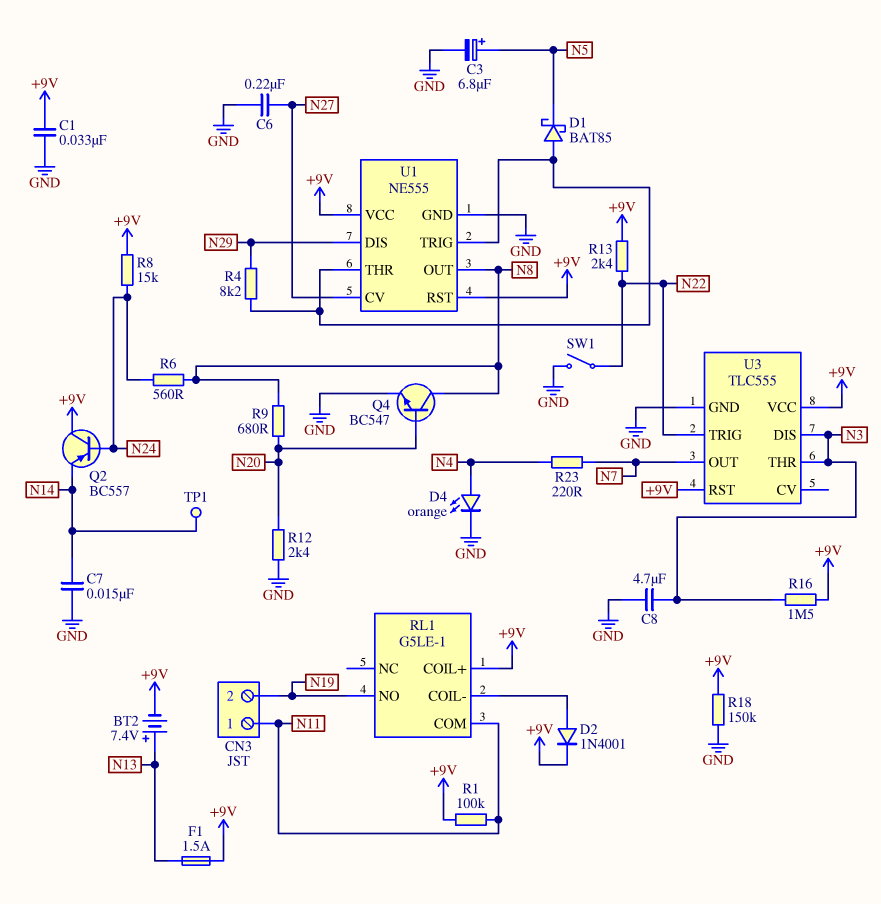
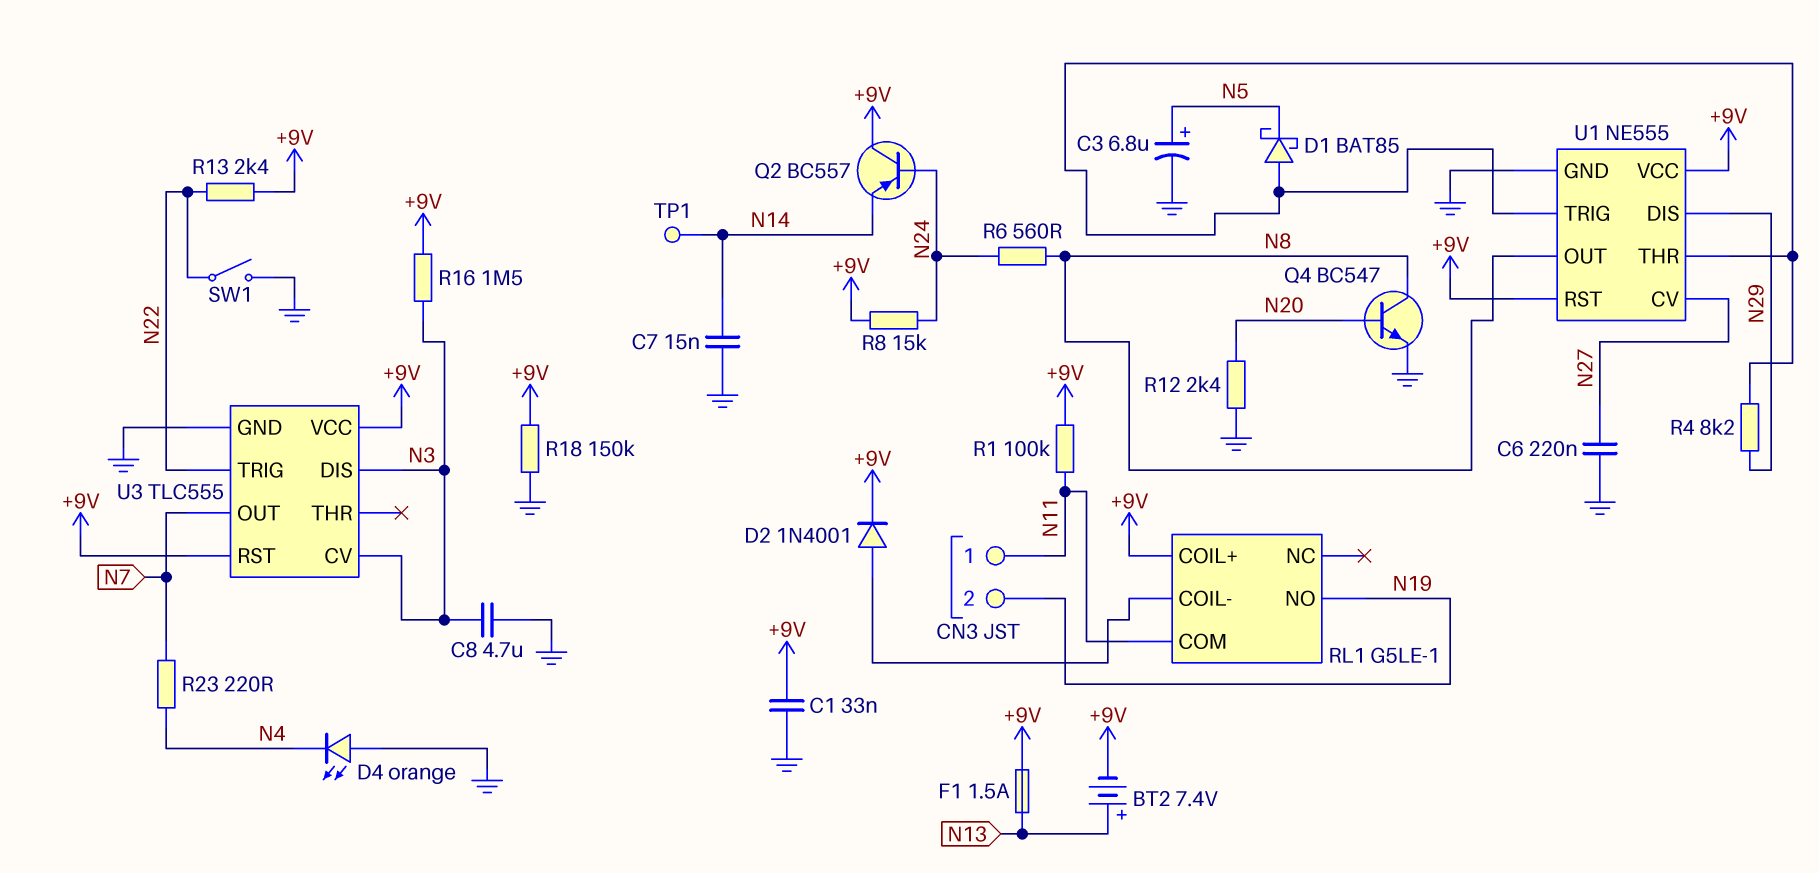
D4: LED orange (A N4, K GND) -> LED orange (A GND, K N4)
R9: 680 (N8, N20) -> none
U3 pin CV: none -> N3
U3 pin THR: N3 -> none

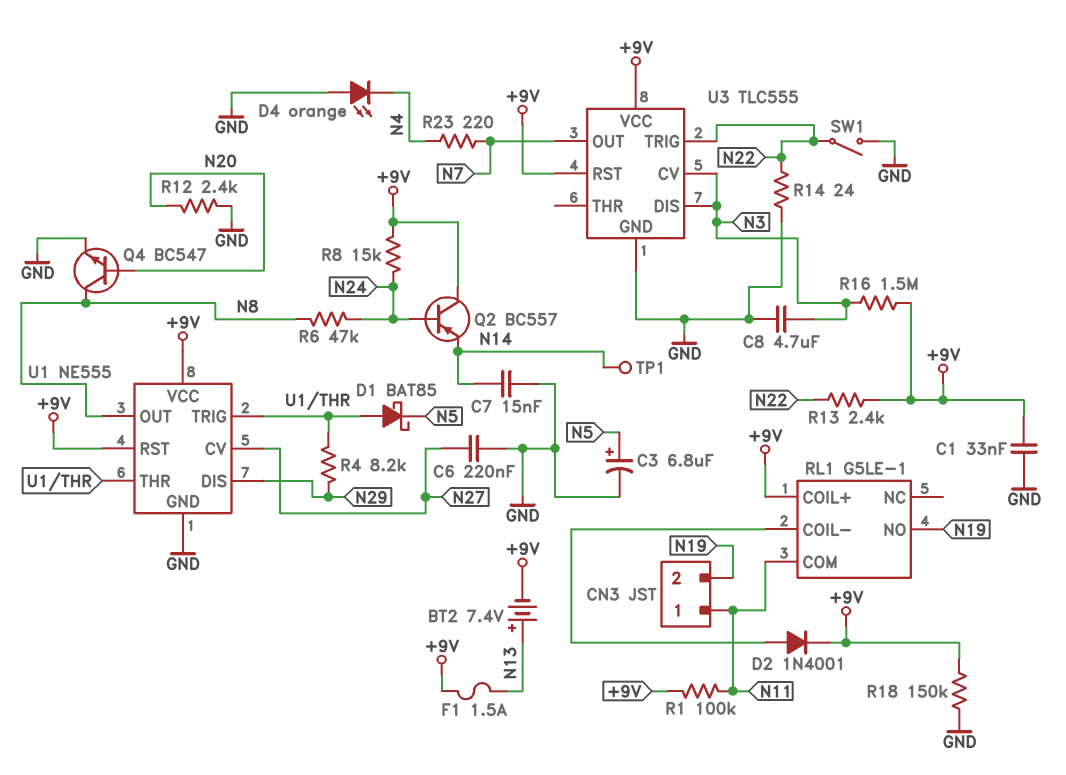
R6: 560 (N8, N24) -> 47k (N8, N24)
R14: none -> 24 (GND, N22)

